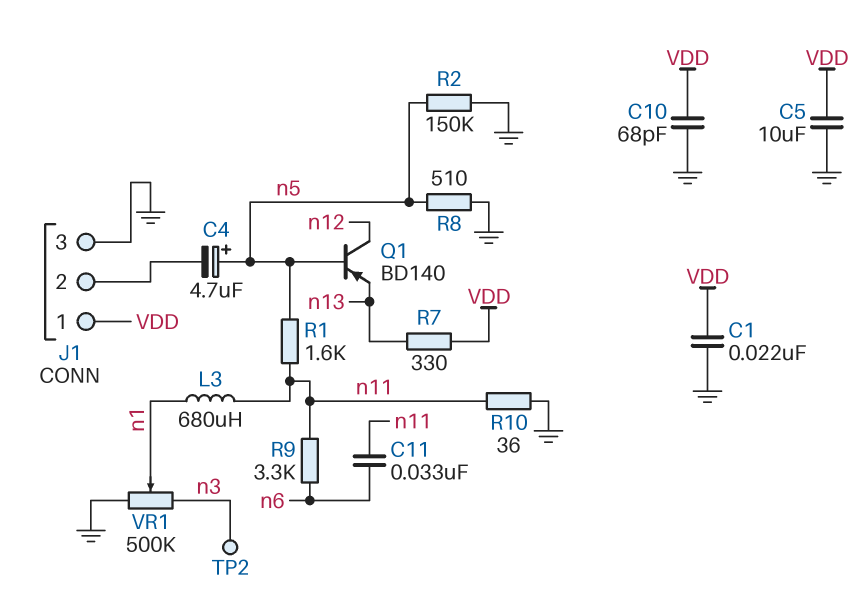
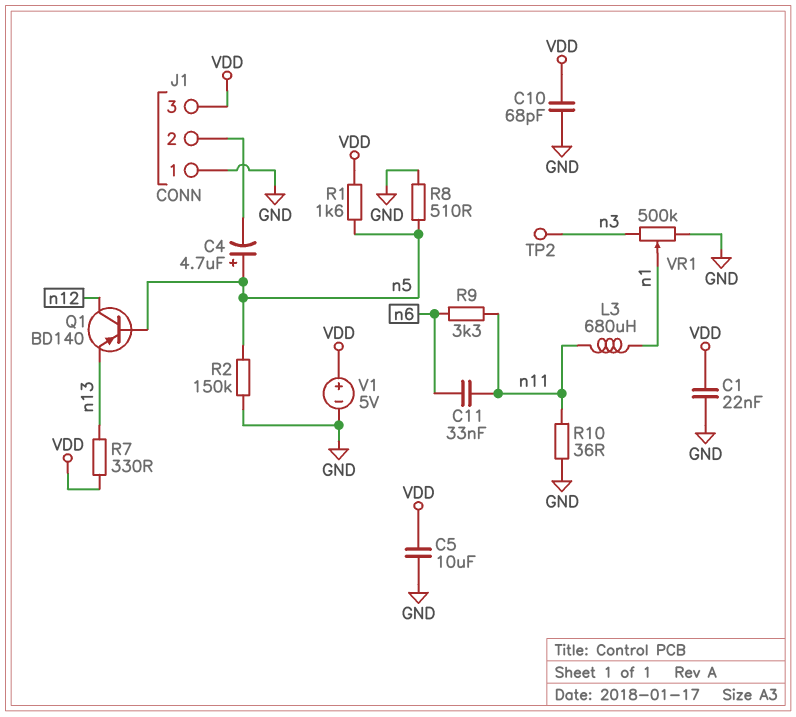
J1 pin 1: VDD -> GND
J1 pin 3: GND -> VDD
R1: 1.6k (n5, n11) -> 1.6k (VDD, n5)
V1: none -> 5V (plus VDD, minus GND)

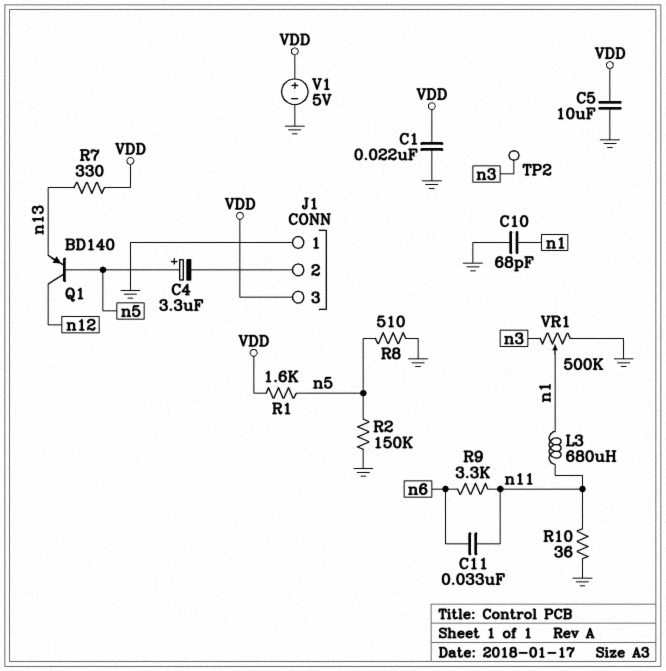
C4: 4.7uF (plus n5, minus J1/2) -> 3.3uF (plus n5, minus J1/2)
C10: 68pF (GND, VDD) -> 68pF (GND, n1)

